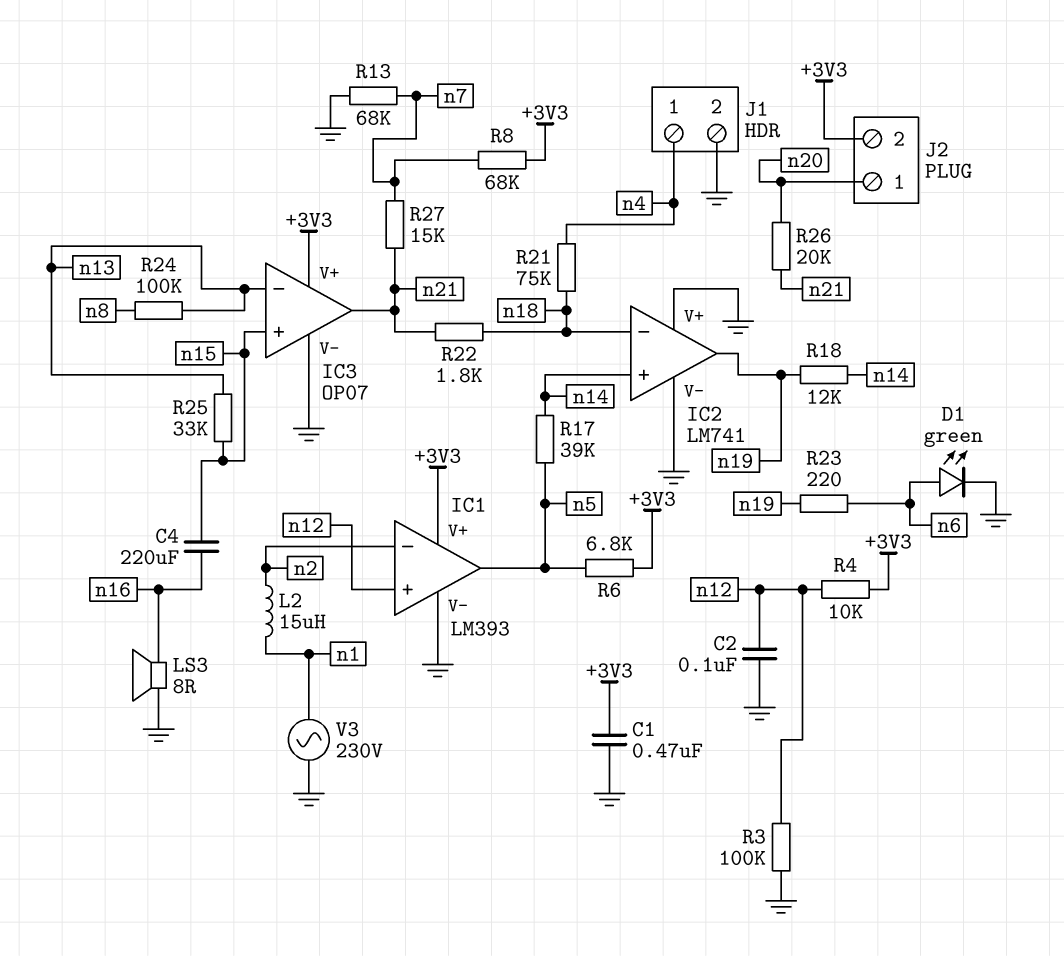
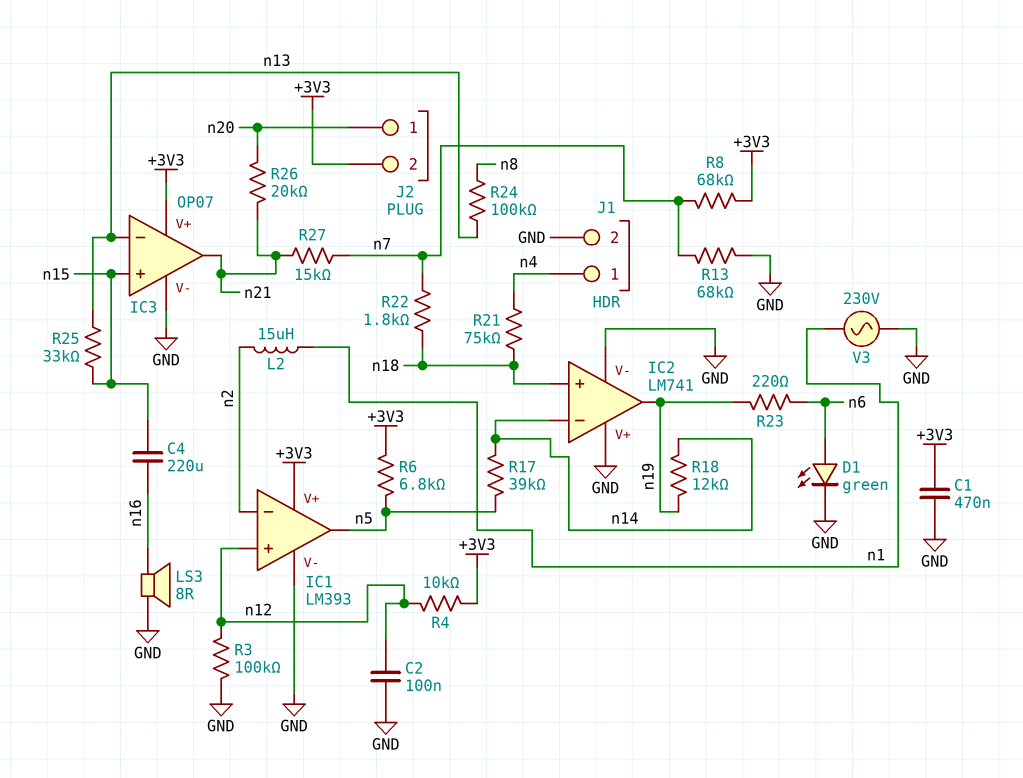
IC2 pin in+: n14 -> n18
IC2 pin in-: n18 -> n14
R22: 1.8k (n18, n21) -> 1.8k (n7, n18)

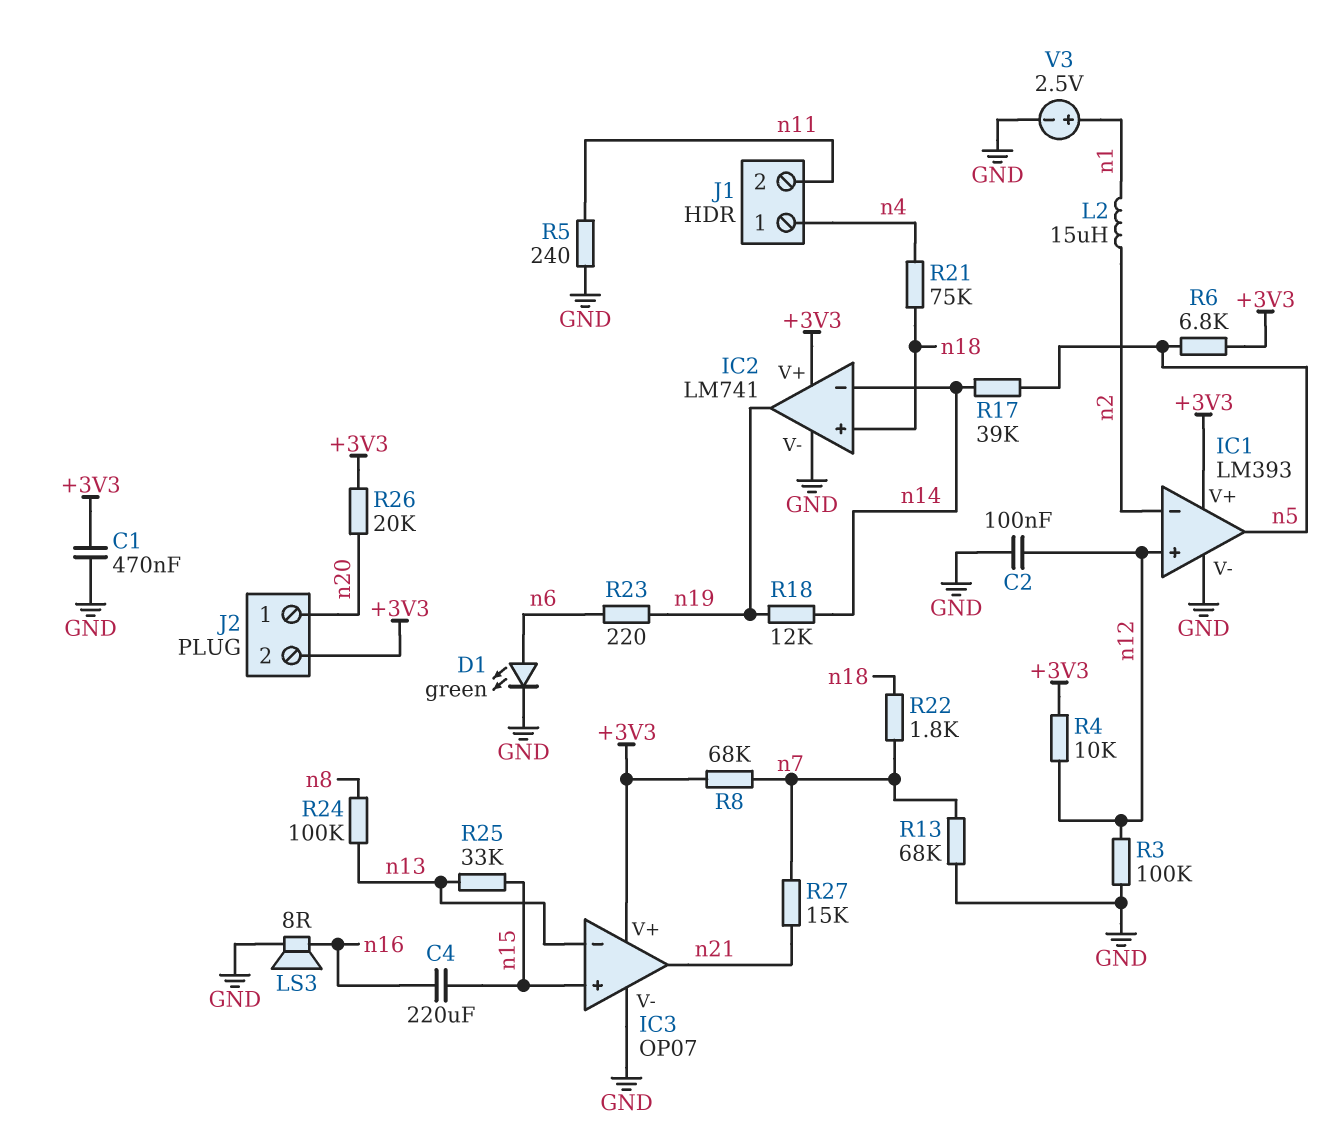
IC2 pin V+: GND -> +3V3
J1 pin 2: GND -> n11
R5: none -> 240 (GND, n11)
R26: 20k (n20, n21) -> 20k (+3V3, n20)
V3: AC 230V (GND, n1) -> 2.5V (plus n1, minus GND)

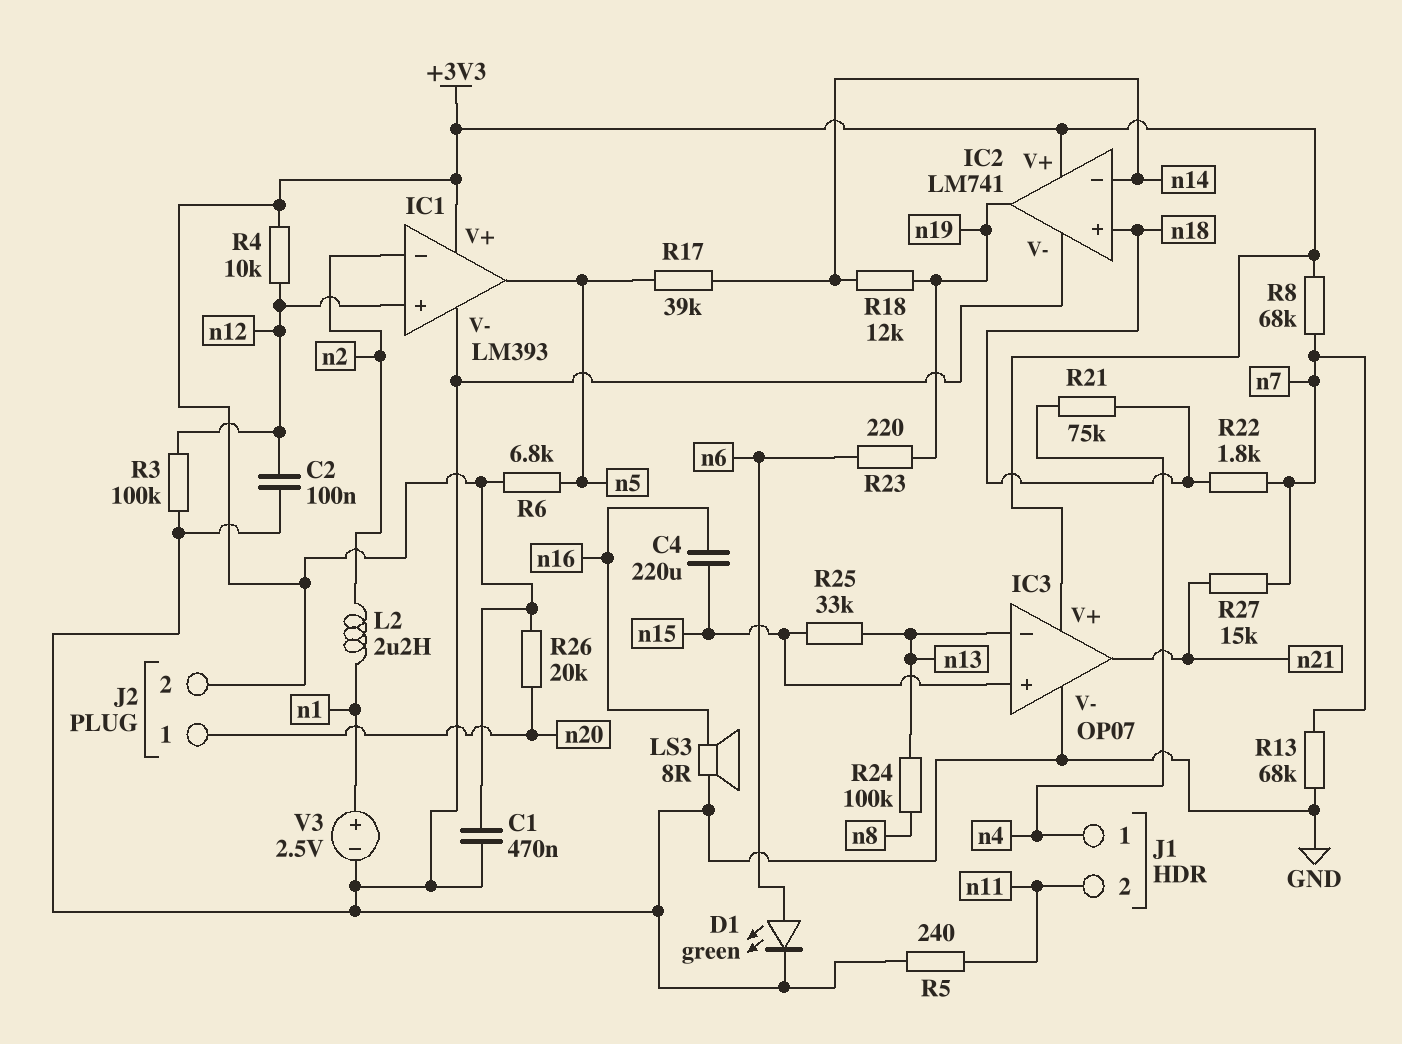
L2: 15uH (n1, n2) -> 2.2uH (n1, n2)

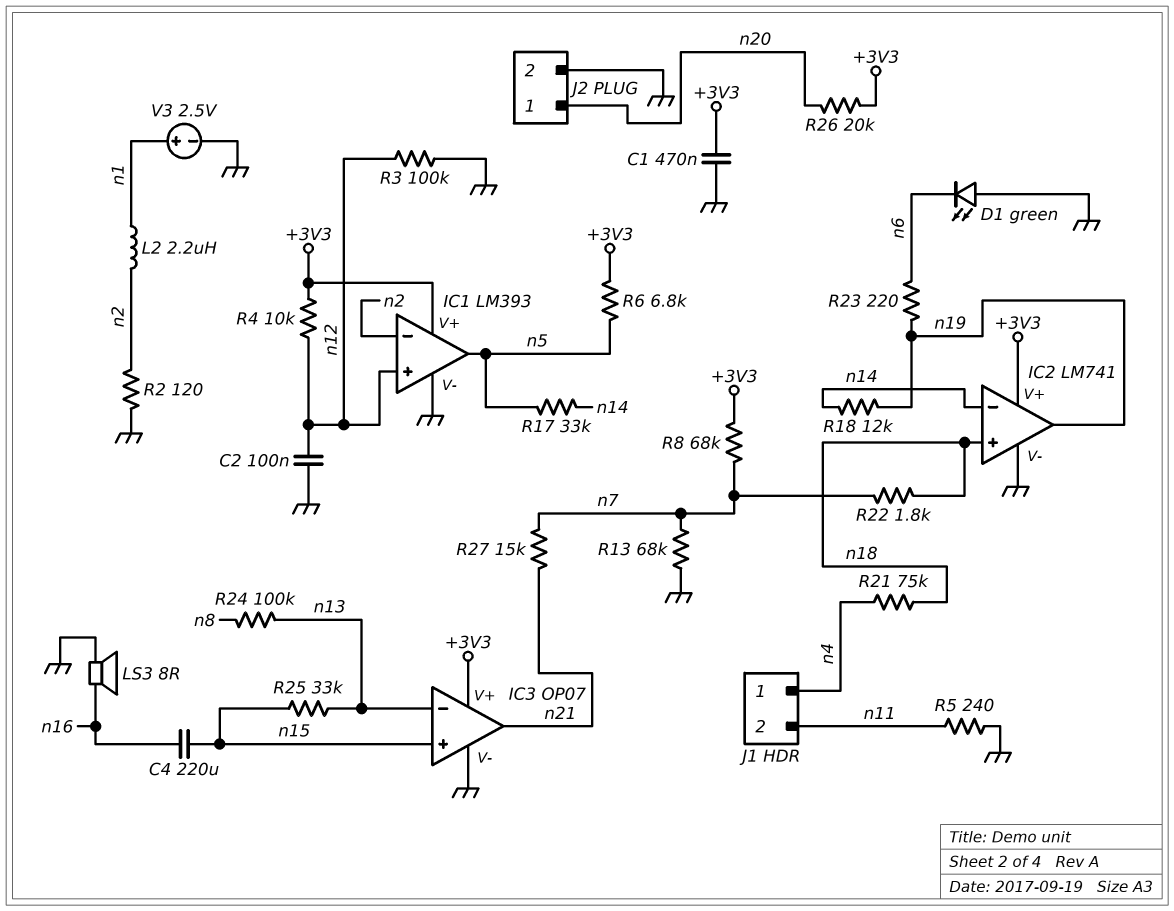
D1: LED green (A n6, K GND) -> LED green (A GND, K n6)
J2 pin 2: +3V3 -> GND
R2: none -> 120 (GND, n2)
R17: 39k (n5, n14) -> 33k (n5, n14)

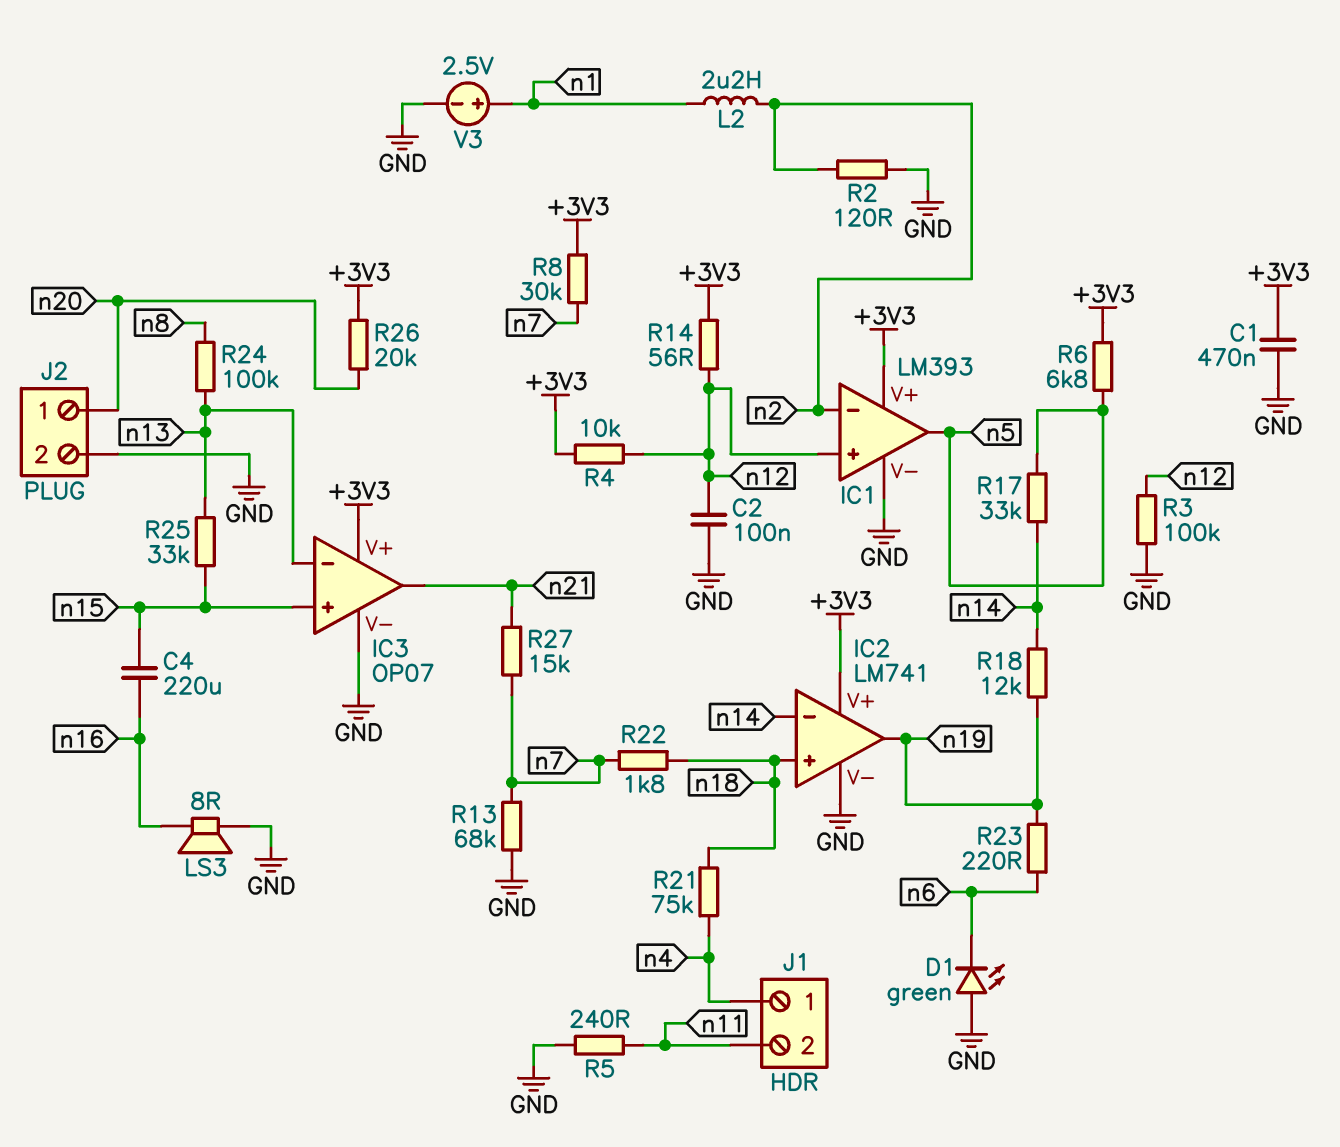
R8: 68k (+3V3, n7) -> 30k (+3V3, n7)
R14: none -> 56 (+3V3, n12)

